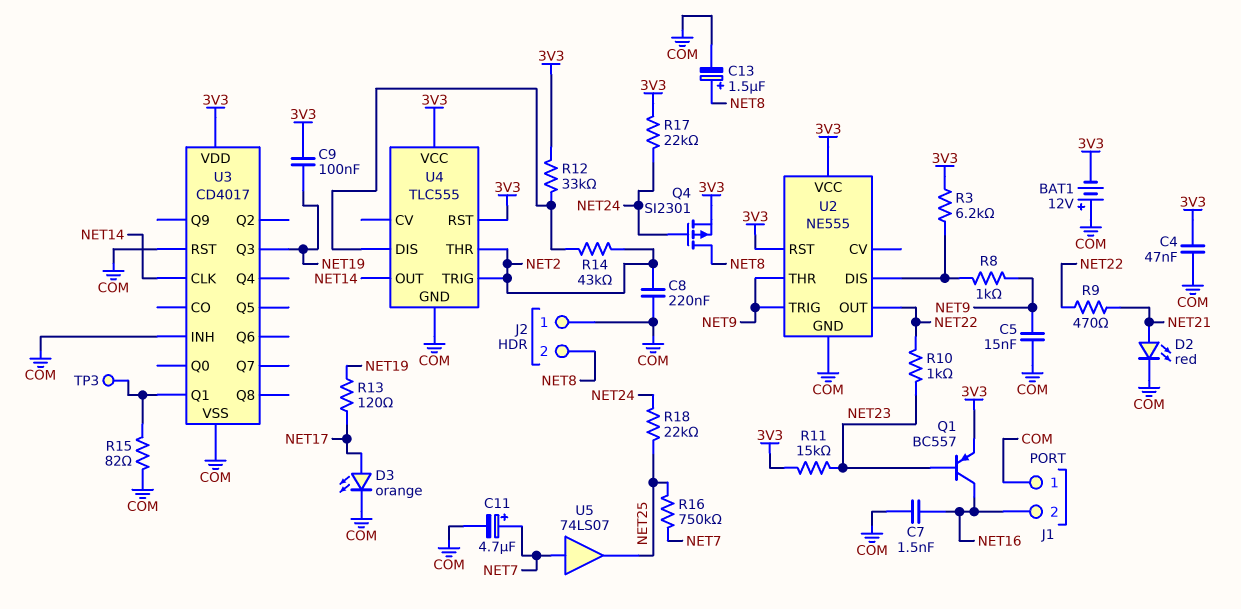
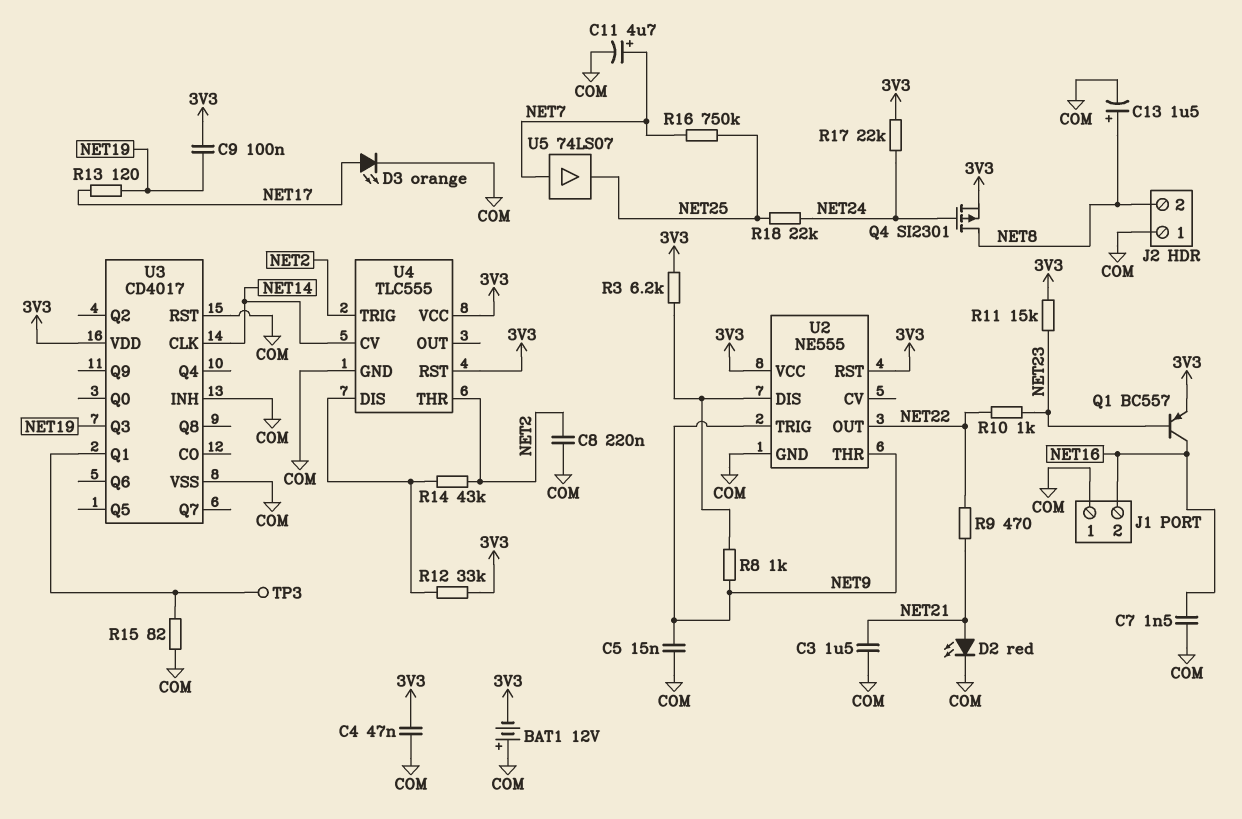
C3: none -> 1.5uF (COM, NET21)
U4 pin CV: none -> NET14
U4 pin OUT: NET14 -> none

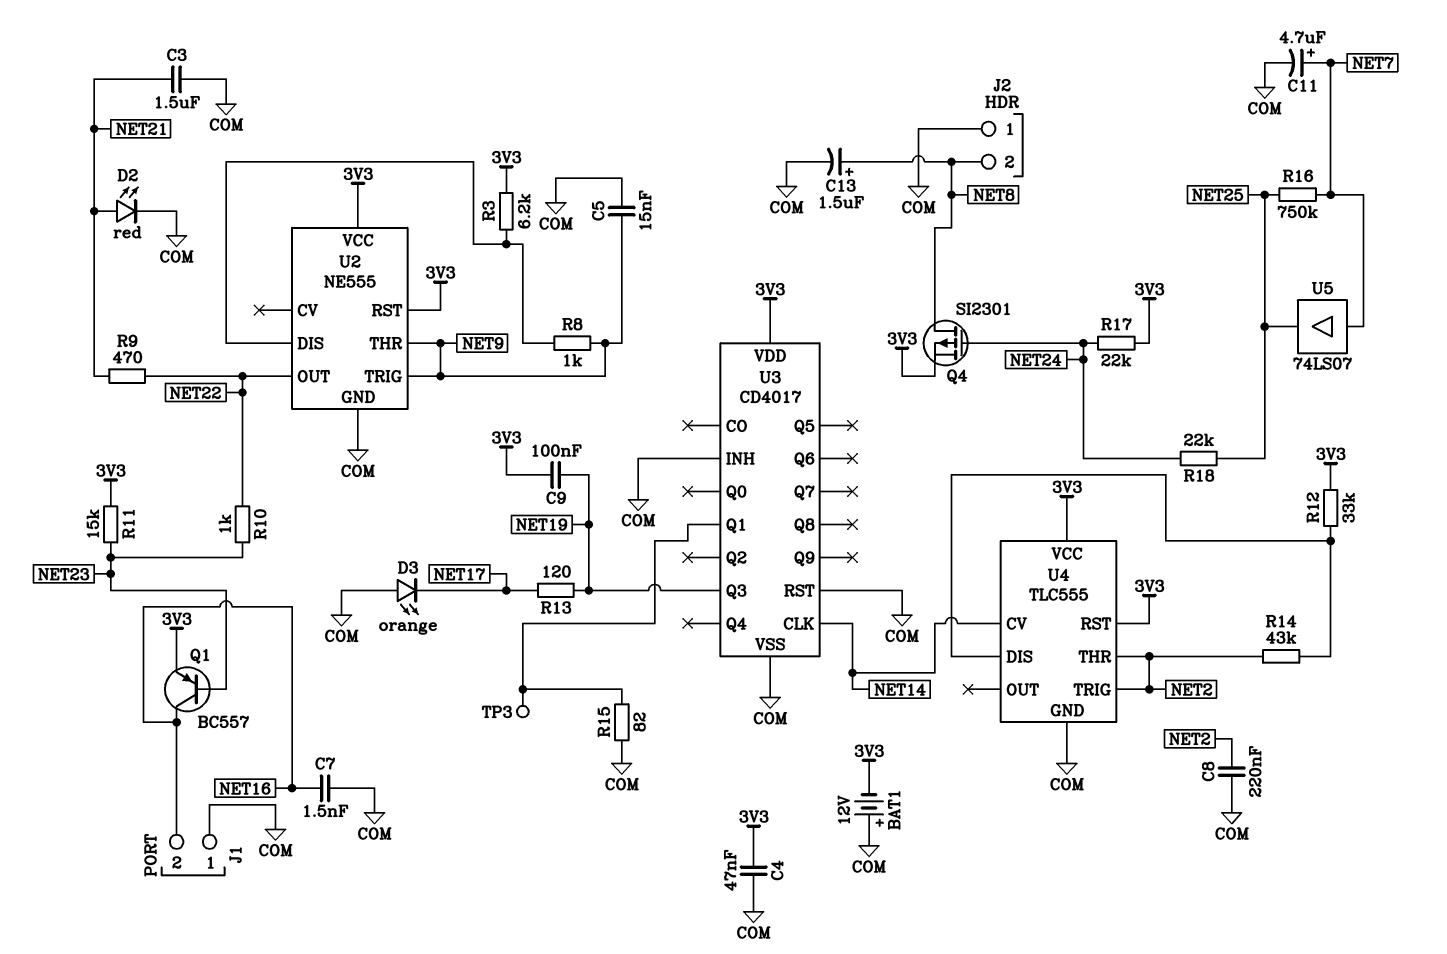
D3: LED orange (A NET17, K COM) -> LED orange (A COM, K NET17)

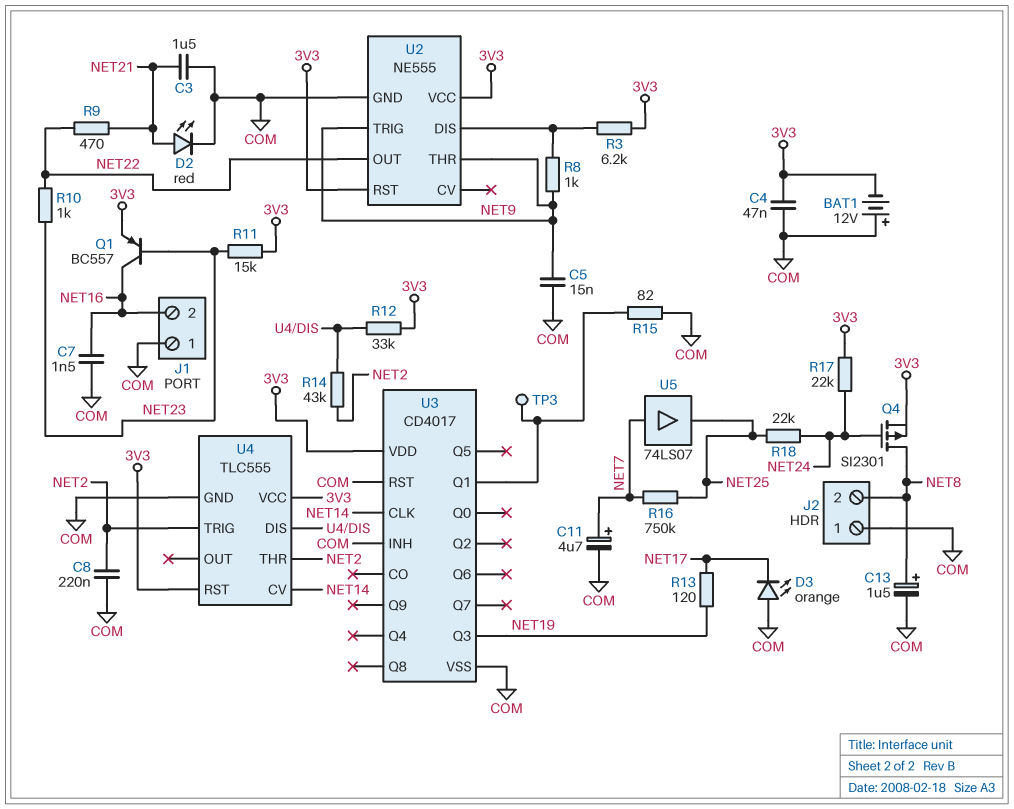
C9: 100nF (3V3, NET19) -> none

